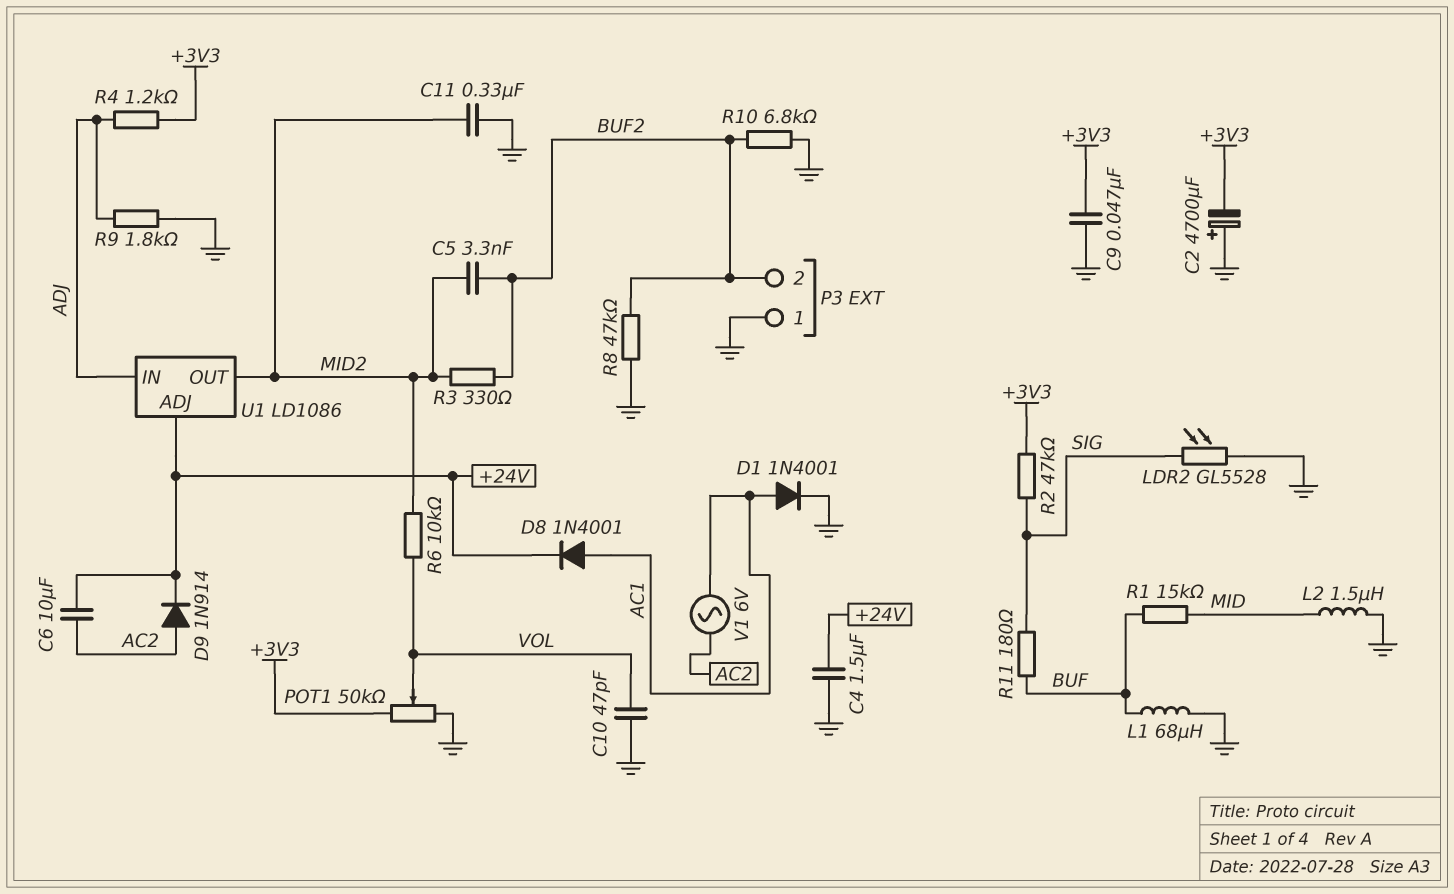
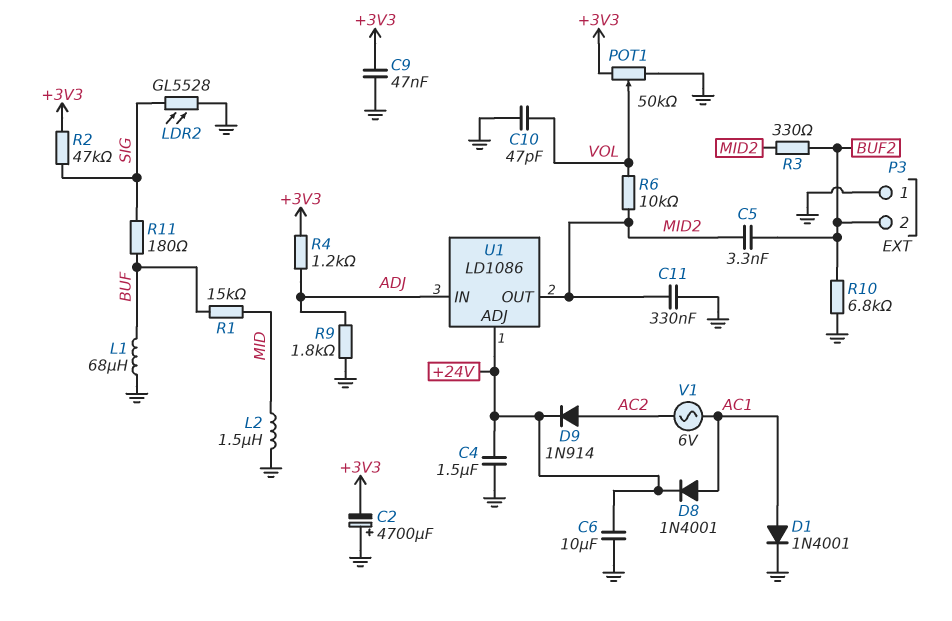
C6: 10uF (+24V, AC2) -> 10uF (+24V, GND)
R8: 47k (BUF2, GND) -> none

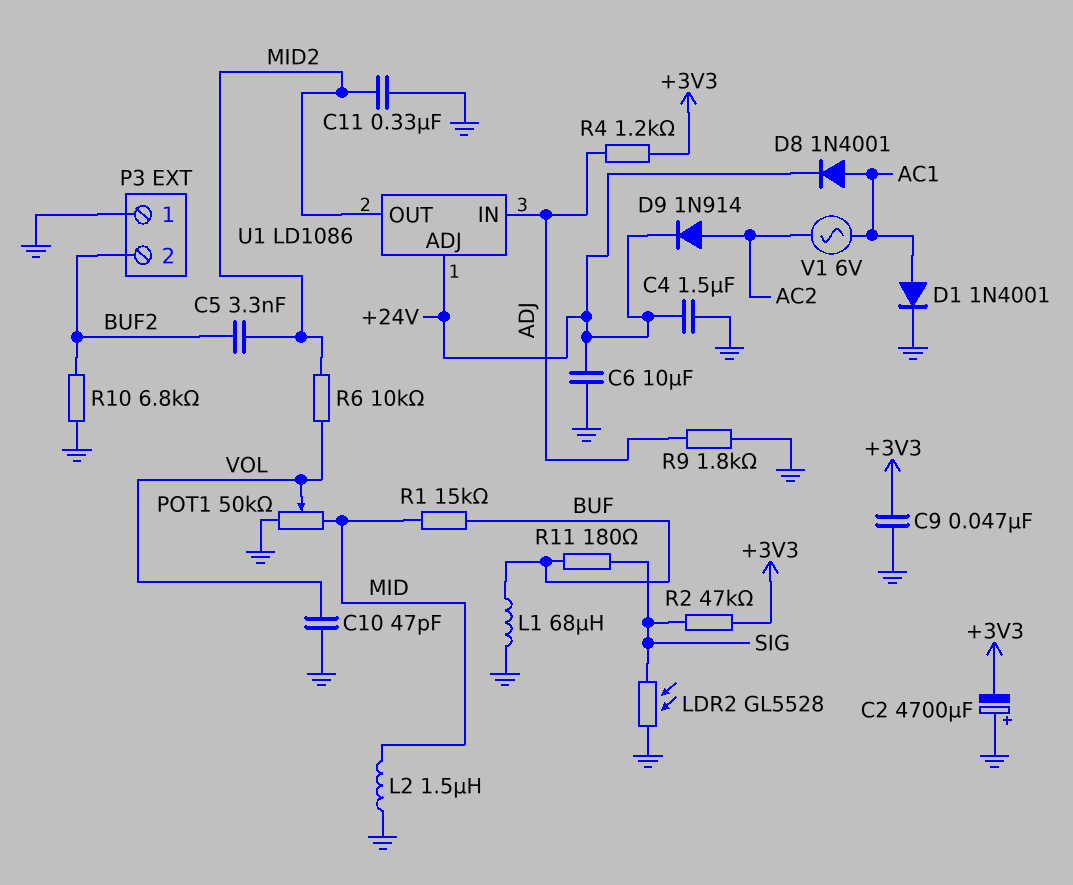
POT1: 50k (+3V3, GND, wiper VOL) -> 50k (GND, MID, wiper VOL)
R3: 330 (BUF2, MID2) -> none

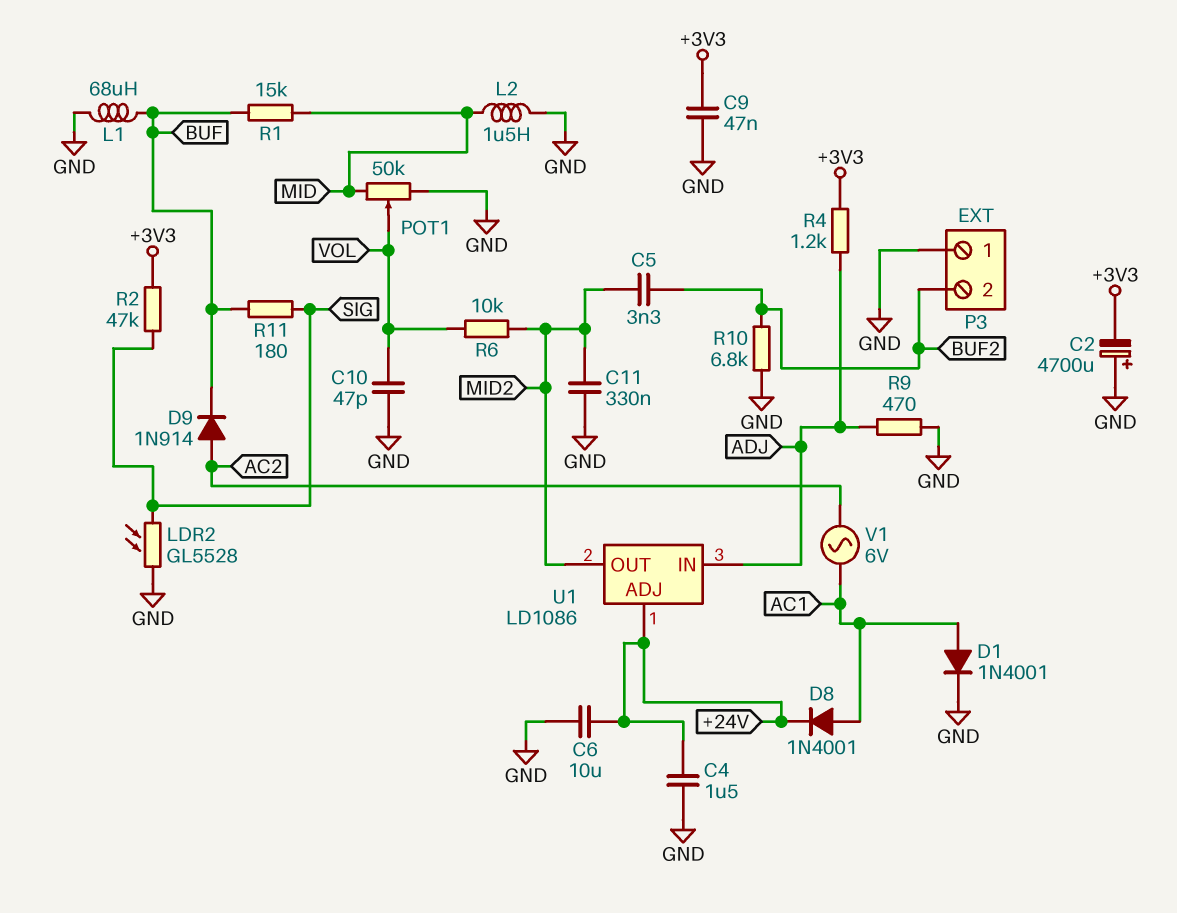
D9: diode 1N914 (A AC2, K +24V) -> diode 1N914 (A AC2, K BUF)
R9: 1.8k (ADJ, GND) -> 470 (ADJ, GND)

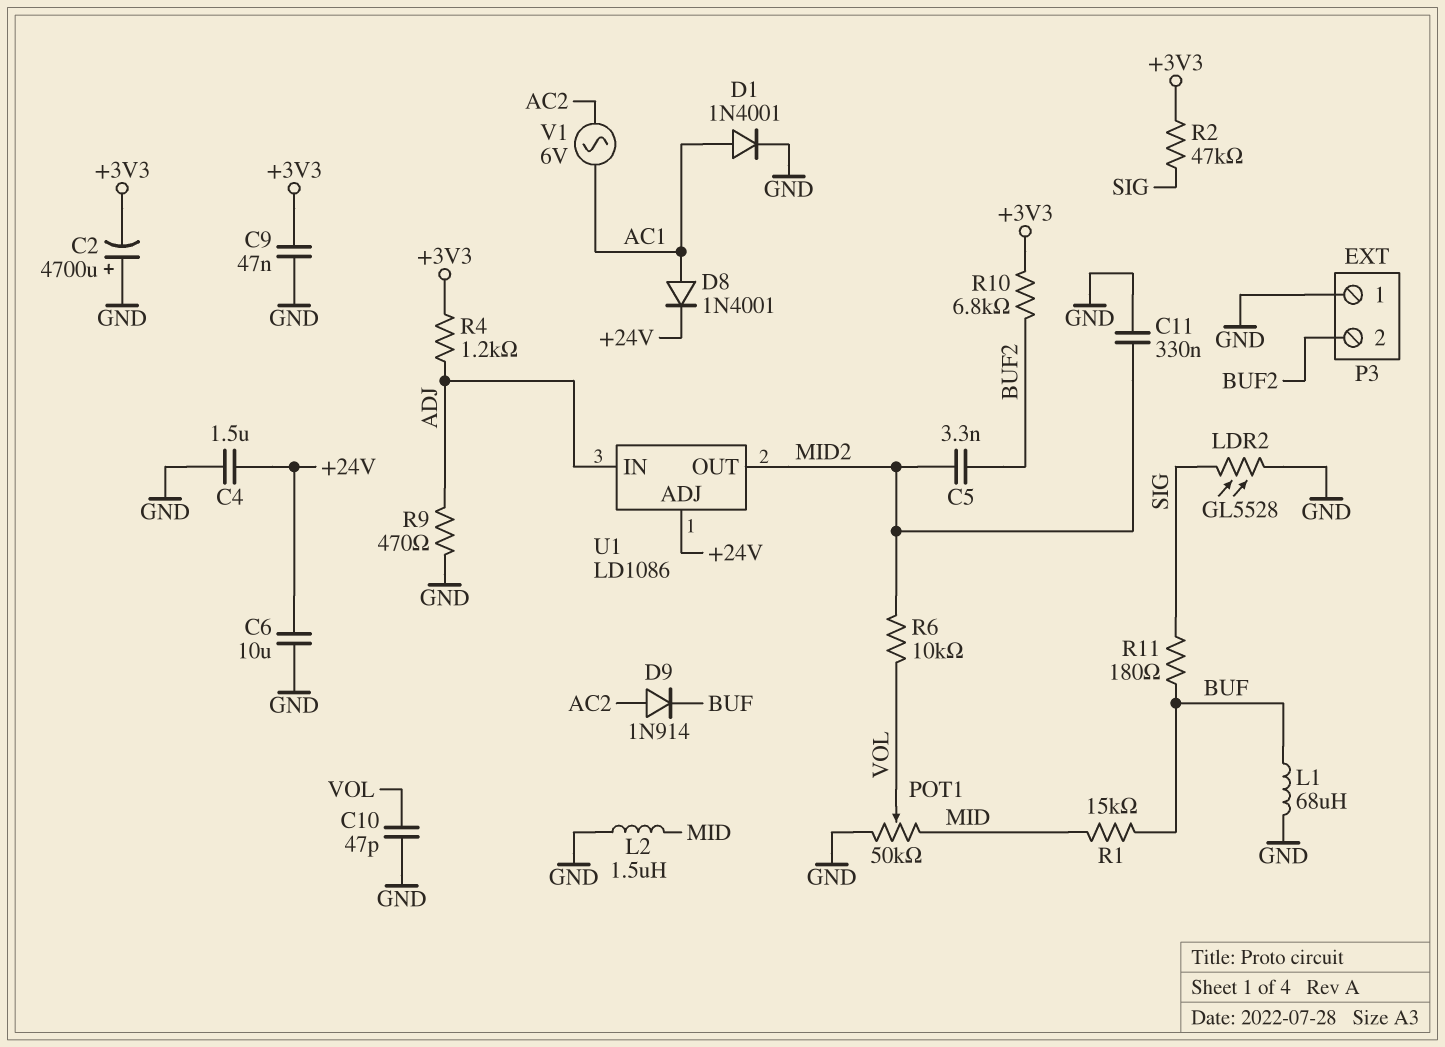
R10: 6.8k (BUF2, GND) -> 6.8k (+3V3, BUF2)

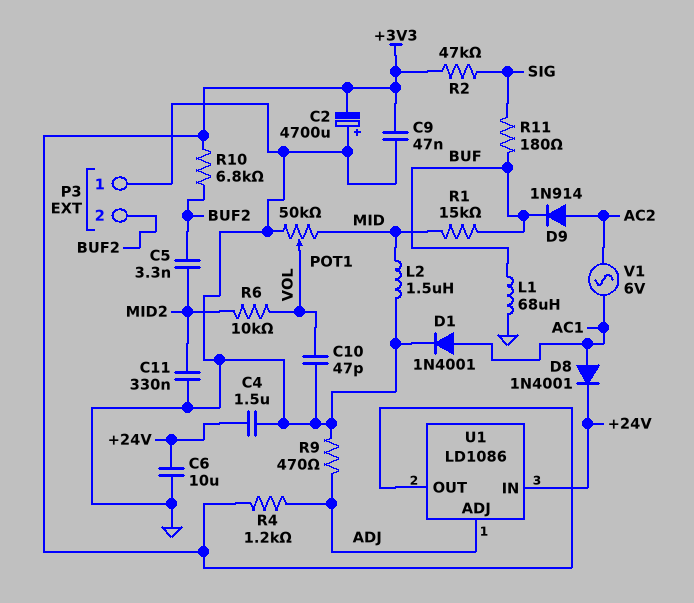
LDR2: GL5528 (GND, SIG) -> none
U1 pin ADJ: +24V -> ADJ
U1 pin IN: ADJ -> +24V
U1 pin OUT: MID2 -> +3V3

